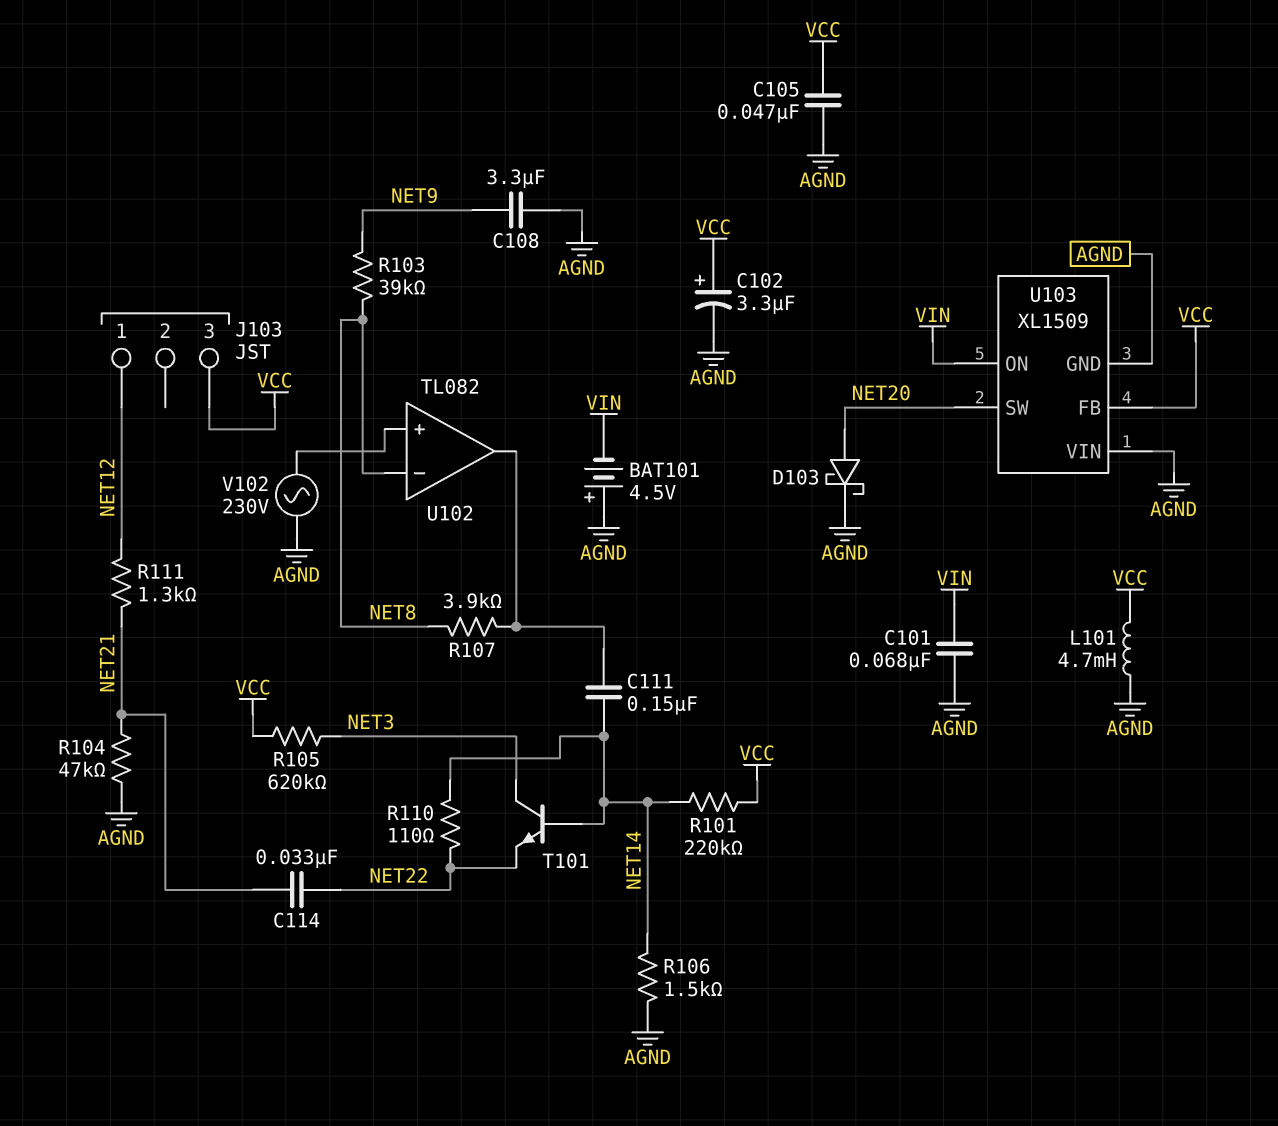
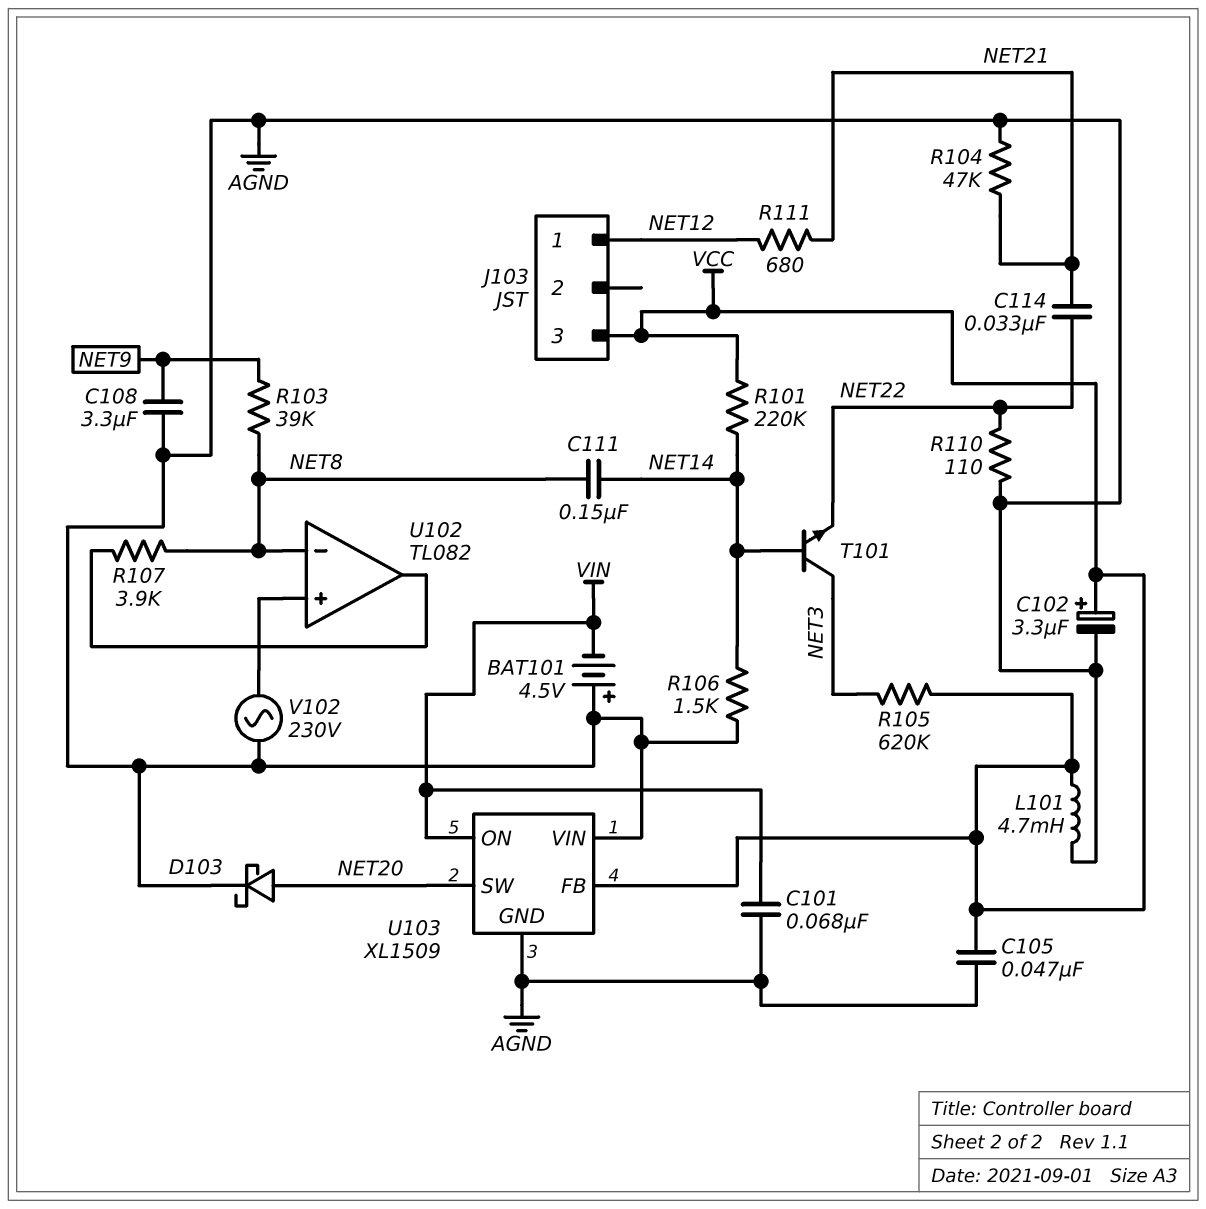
C111: 150nF (NET14, U102/out) -> 150nF (NET8, NET14)
R110: 110 (NET14, NET22) -> 110 (AGND, NET22)
R111: 1.3k (NET12, NET21) -> 680 (NET12, NET21)

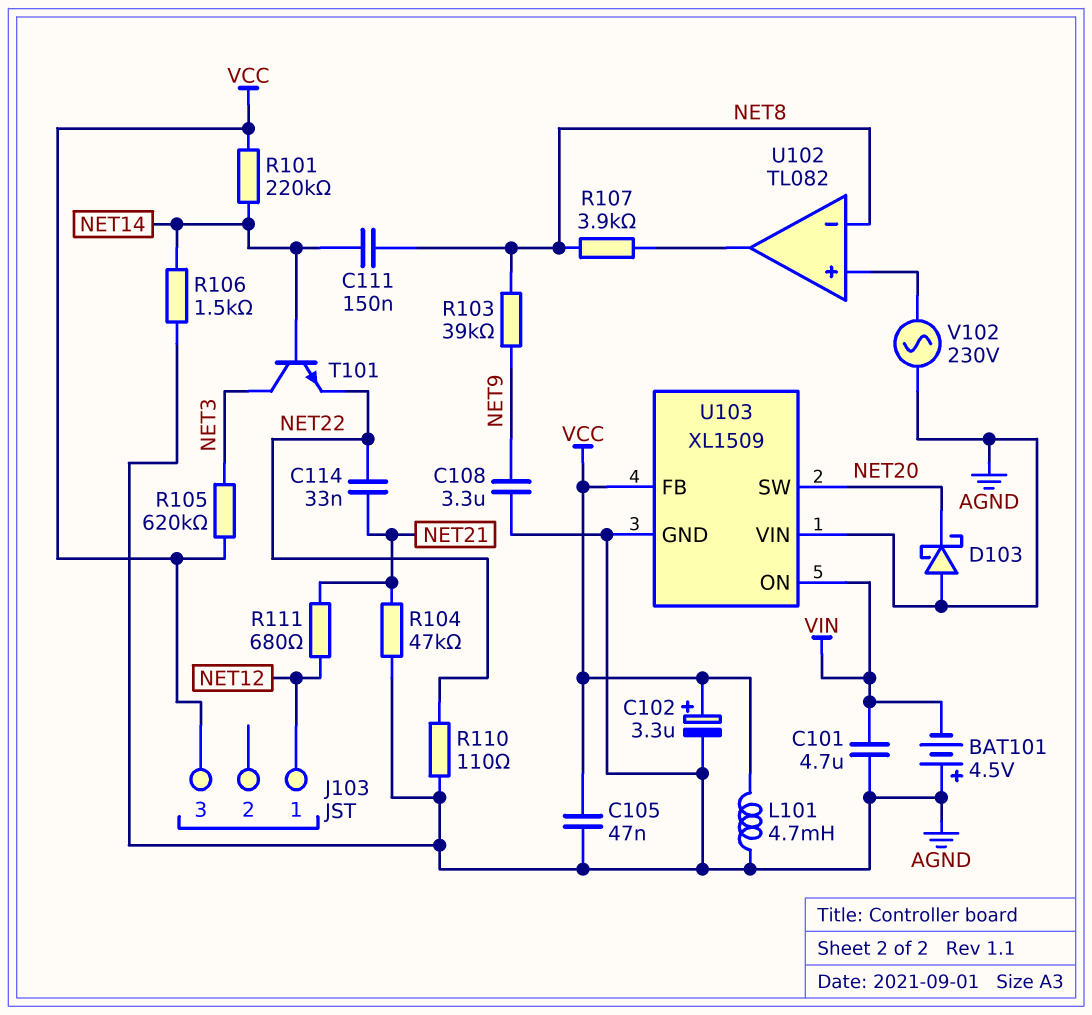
C101: 68nF (AGND, VIN) -> 4.7uF (AGND, VIN)
D103: schottky (A NET20, K AGND) -> schottky (A AGND, K NET20)

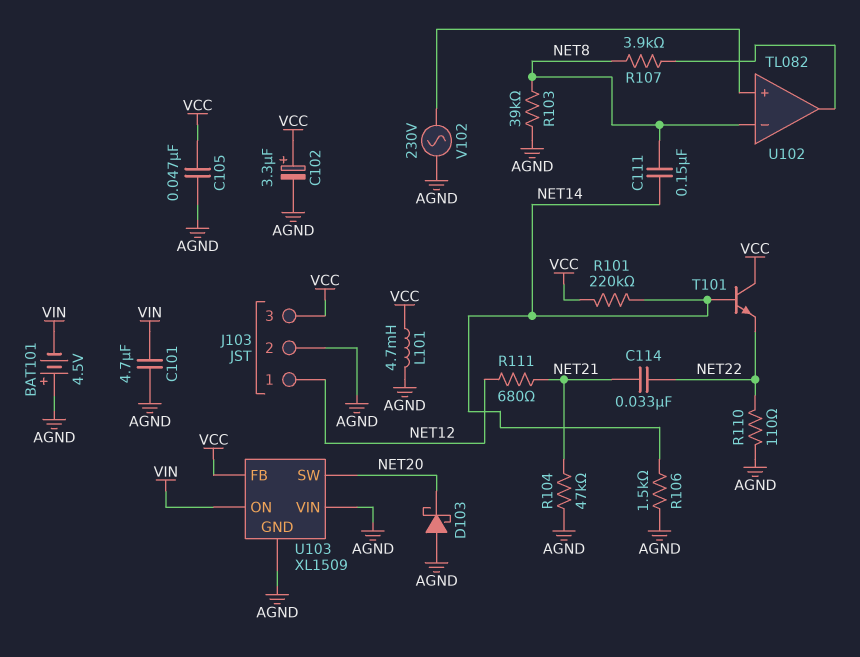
C108: 3.3uF (AGND, NET9) -> none
J103 pin 2: none -> AGND
R103: 39k (NET8, NET9) -> 39k (AGND, NET8)
R105: 620k (NET3, VCC) -> none
T101: NPN (B NET14, C NET3, E NET22) -> NPN (B NET14, C VCC, E NET22)

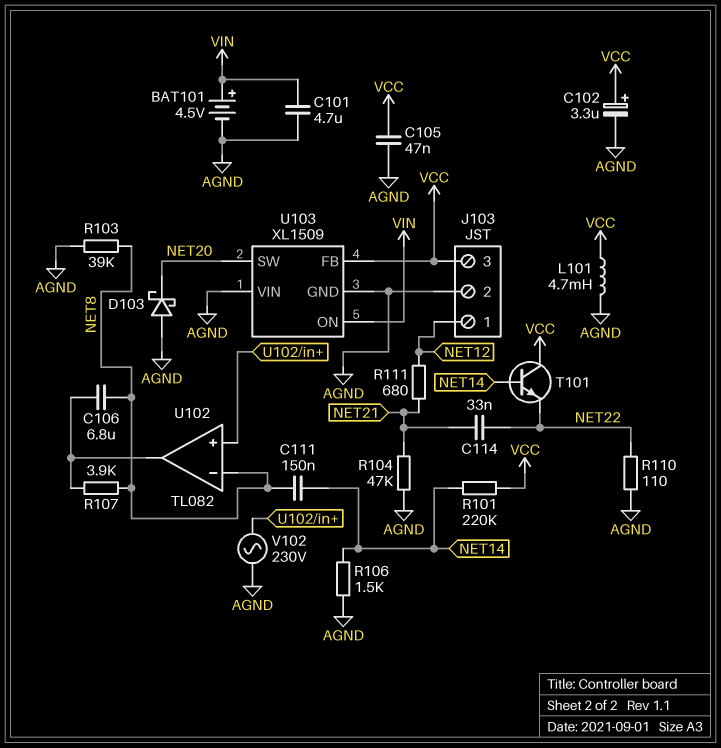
BAT101: 4.5V (plus AGND, minus VIN) -> 4.5V (plus VIN, minus AGND)
C106: none -> 6.8uF (NET8, U102/out)

